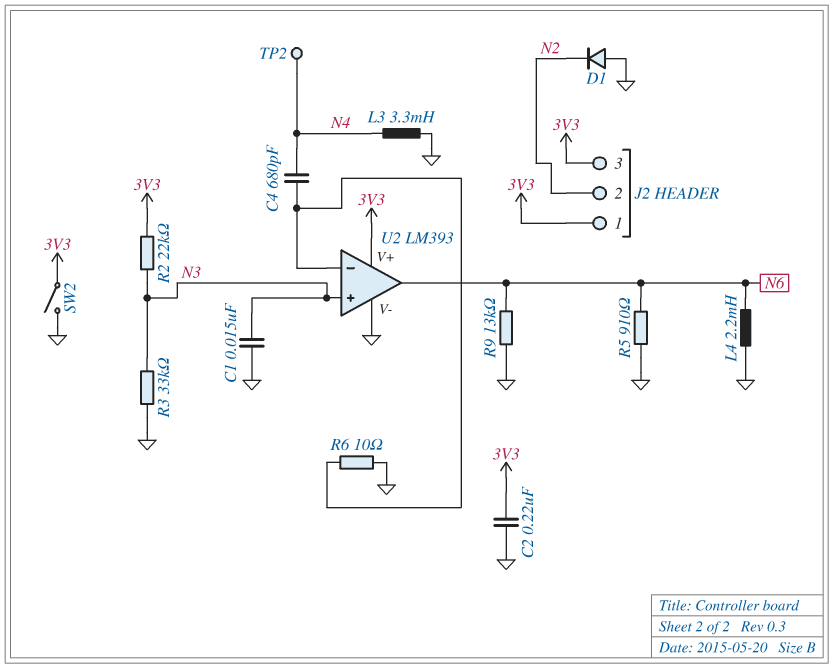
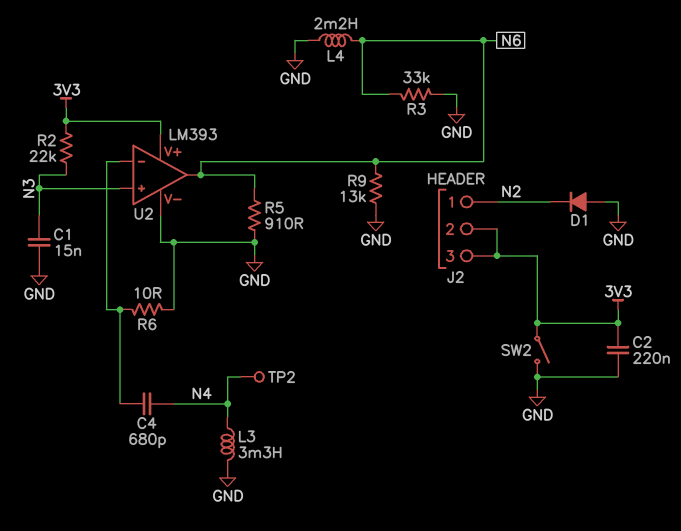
J2 pin 1: 3V3 -> N2
J2 pin 2: N2 -> 3V3
R3: 33k (GND, N3) -> 33k (GND, N6)

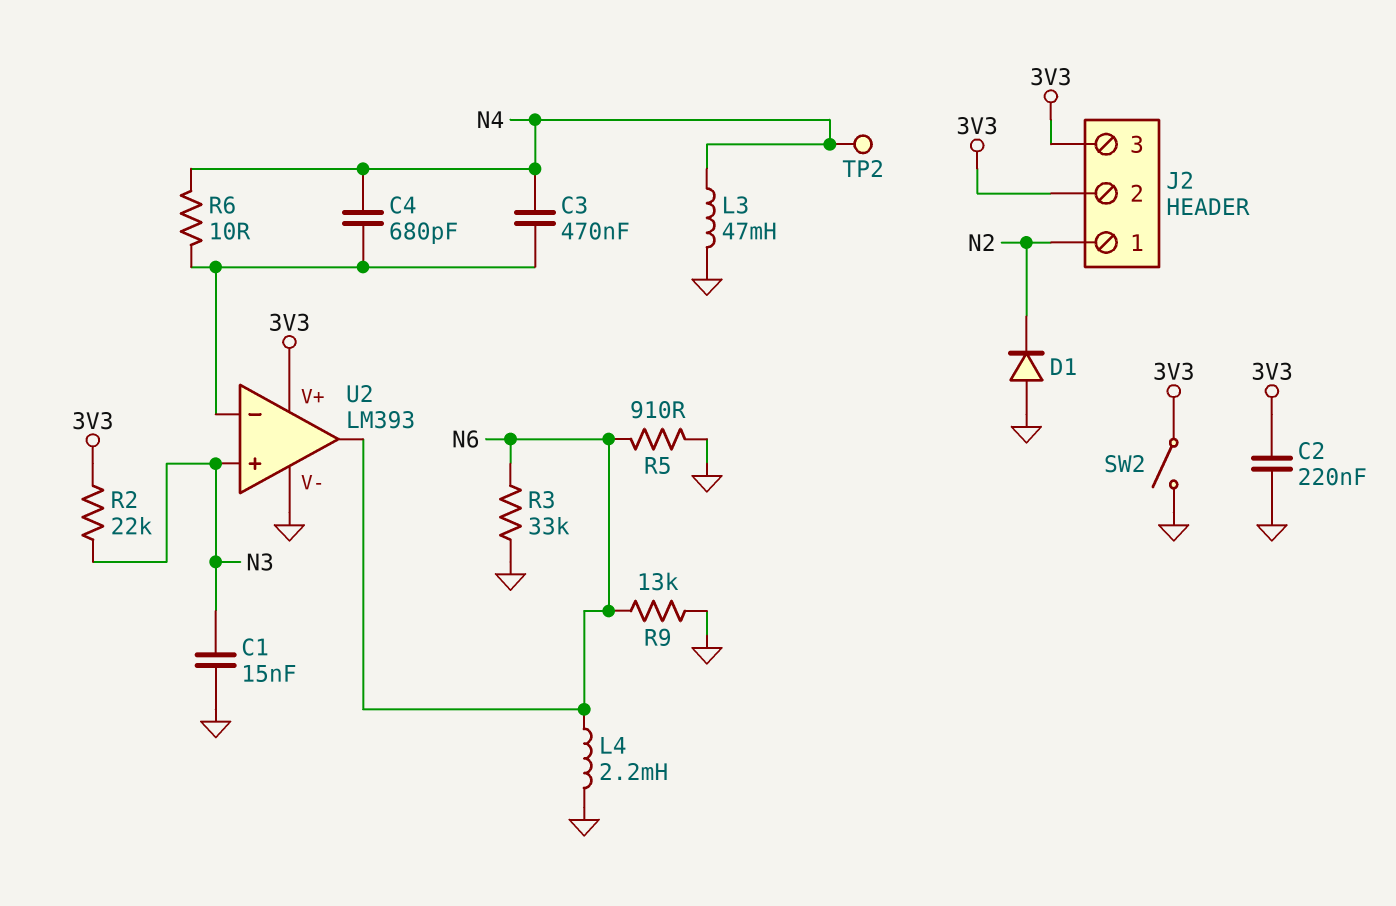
C3: none -> 470nF (N4, U2/in-)
L3: 3.3mH (GND, N4) -> 47mH (GND, N4)
R6: 10 (GND, U2/in-) -> 10 (N4, U2/in-)

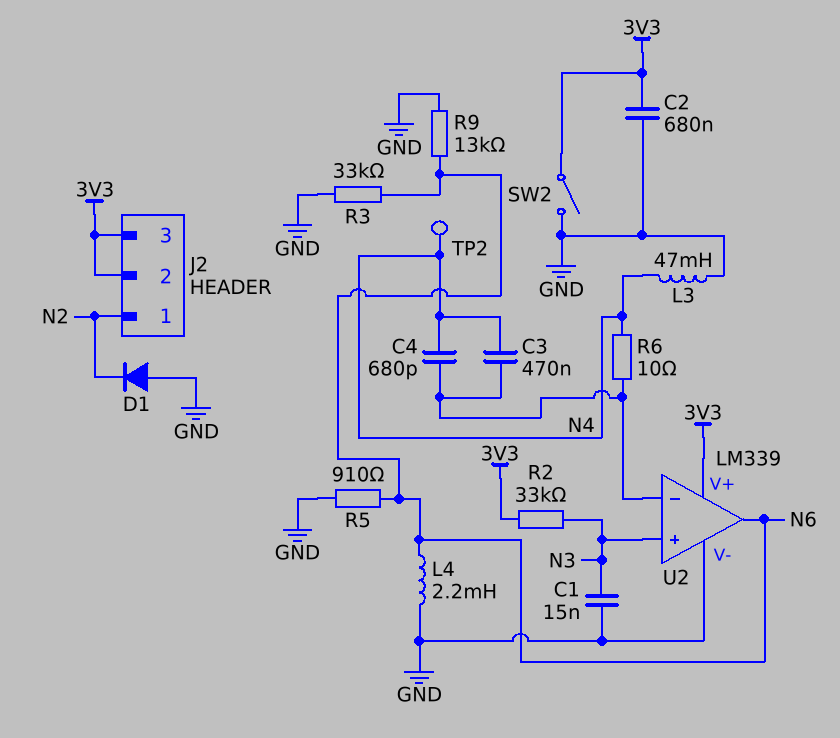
C2: 220nF (3V3, GND) -> 680nF (3V3, GND)
R2: 22k (3V3, N3) -> 33k (3V3, N3)
U2: LM393 -> LM339

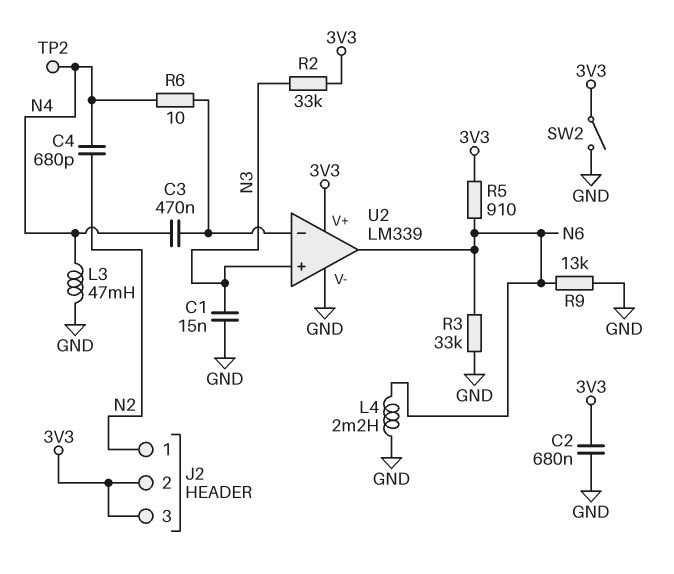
C4: 680pF (N4, U2/in-) -> 680pF (N2, N4)
D1: diode (A GND, K N2) -> none
R5: 910 (GND, N6) -> 910 (3V3, N6)

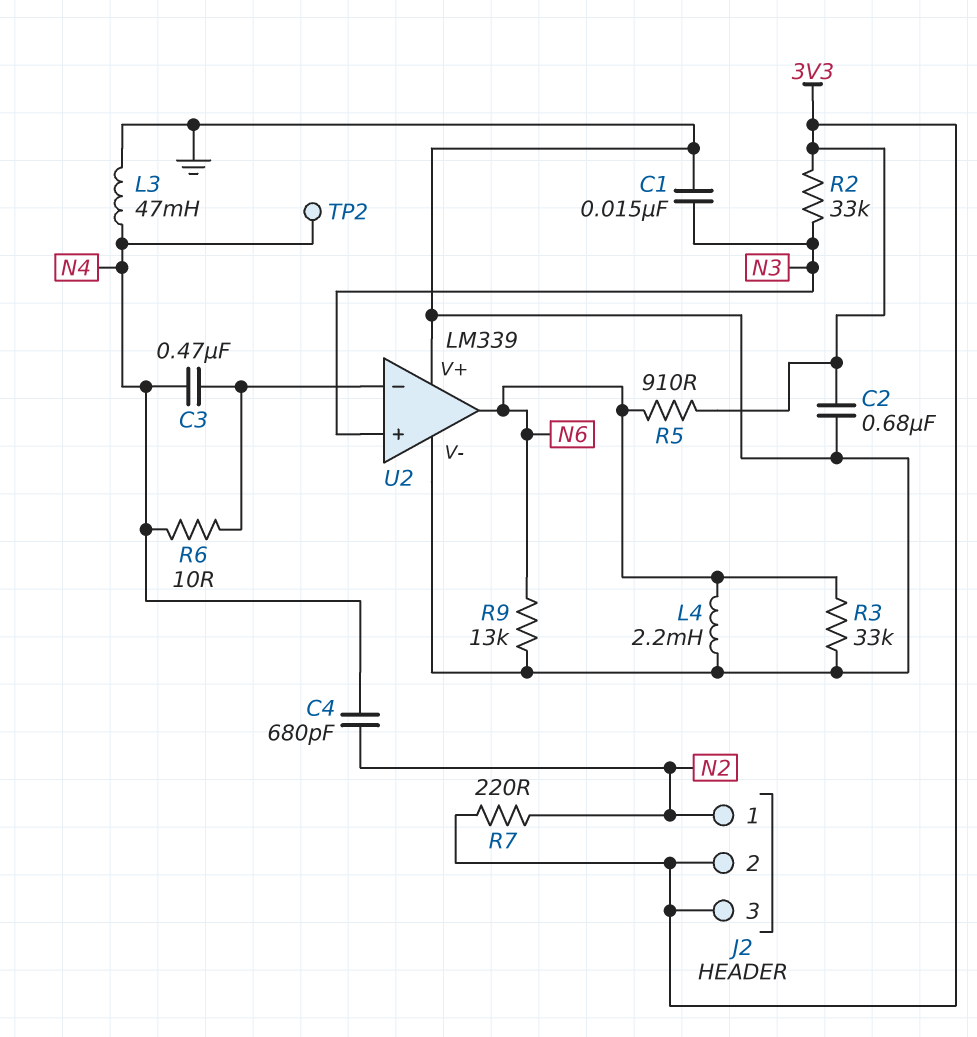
R7: none -> 220 (3V3, N2)
SW2: switch (3V3, GND) -> none
U2 pin V+: 3V3 -> GND

